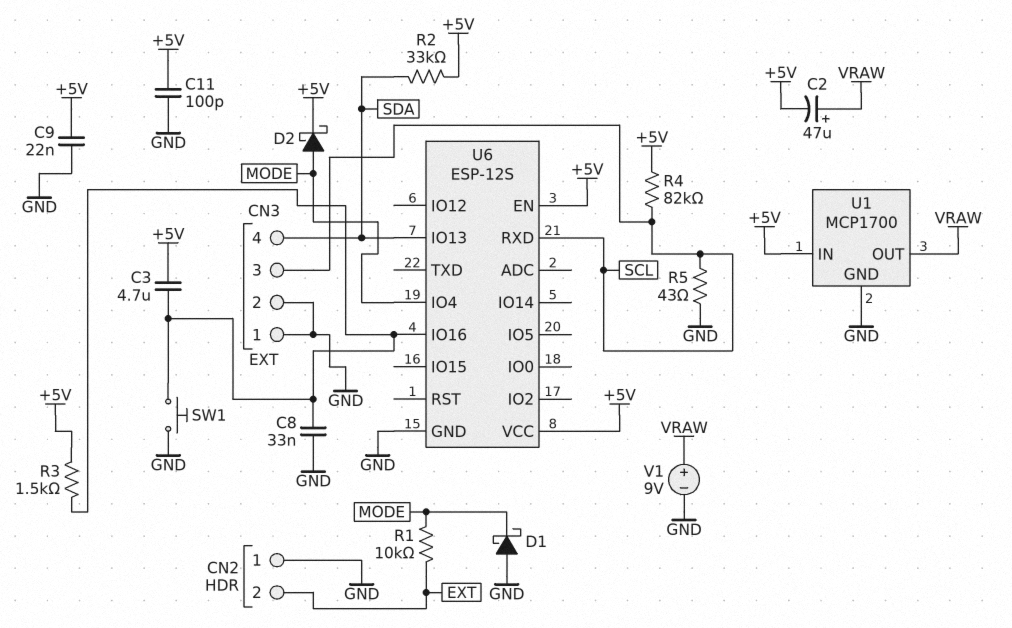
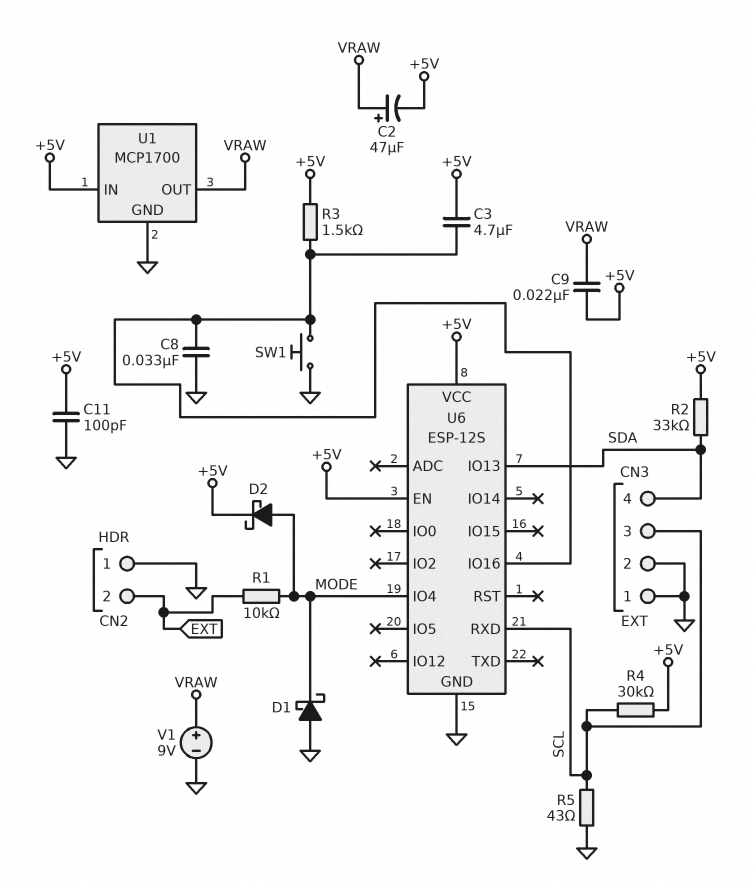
C9: 22nF (+5V, GND) -> 22nF (+5V, VRAW)
R4: 82k (+5V, SCL) -> 30k (+5V, SCL)

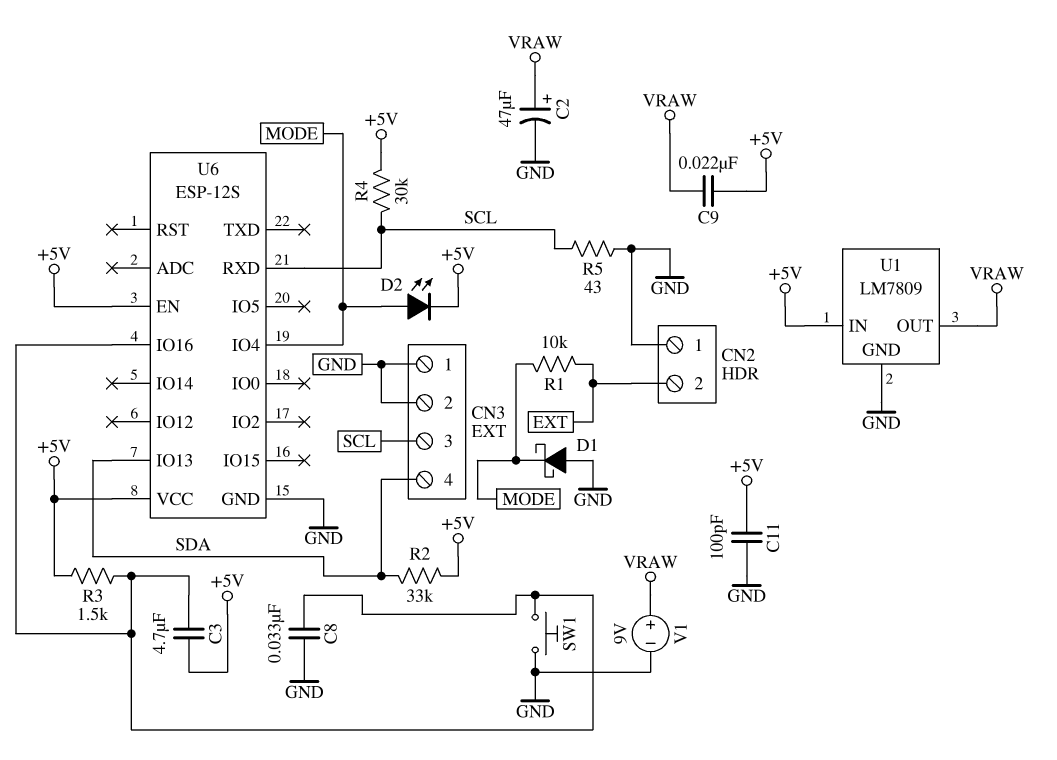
C2: 47uF (plus VRAW, minus +5V) -> 47uF (plus VRAW, minus GND)
D2: schottky (A MODE, K +5V) -> LED (A MODE, K +5V)
U1: MCP1700 -> LM7809

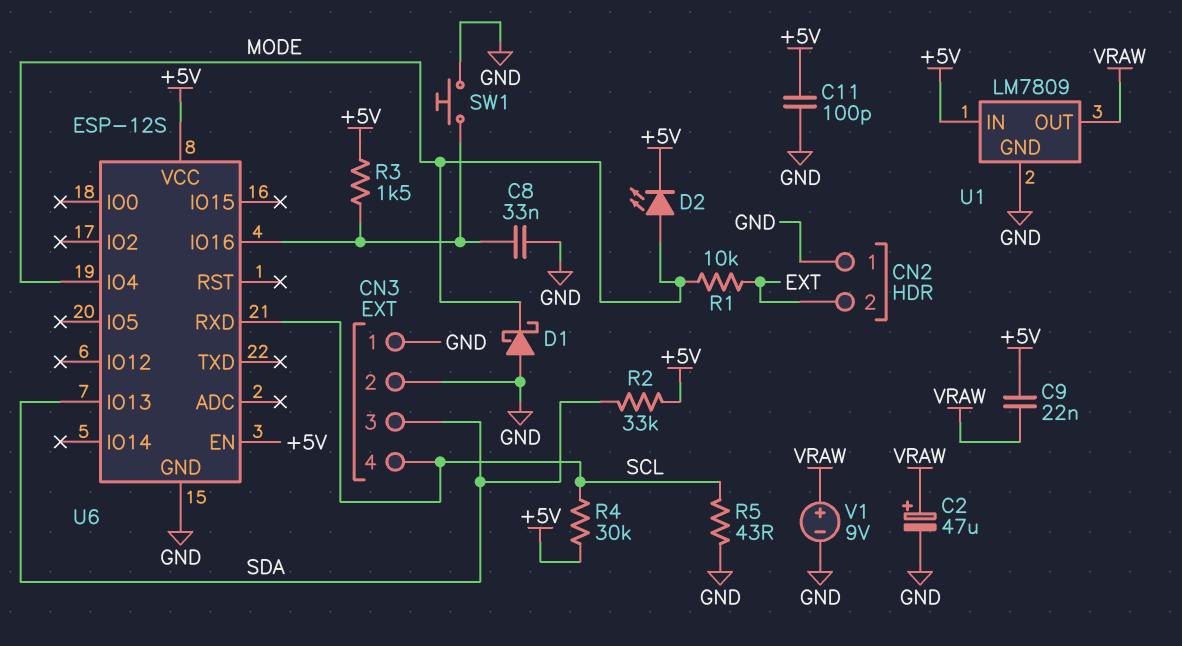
C3: 4.7uF (+5V, U6/IO16) -> none
CN3 pin 3: SCL -> SDA
CN3 pin 4: SDA -> SCL

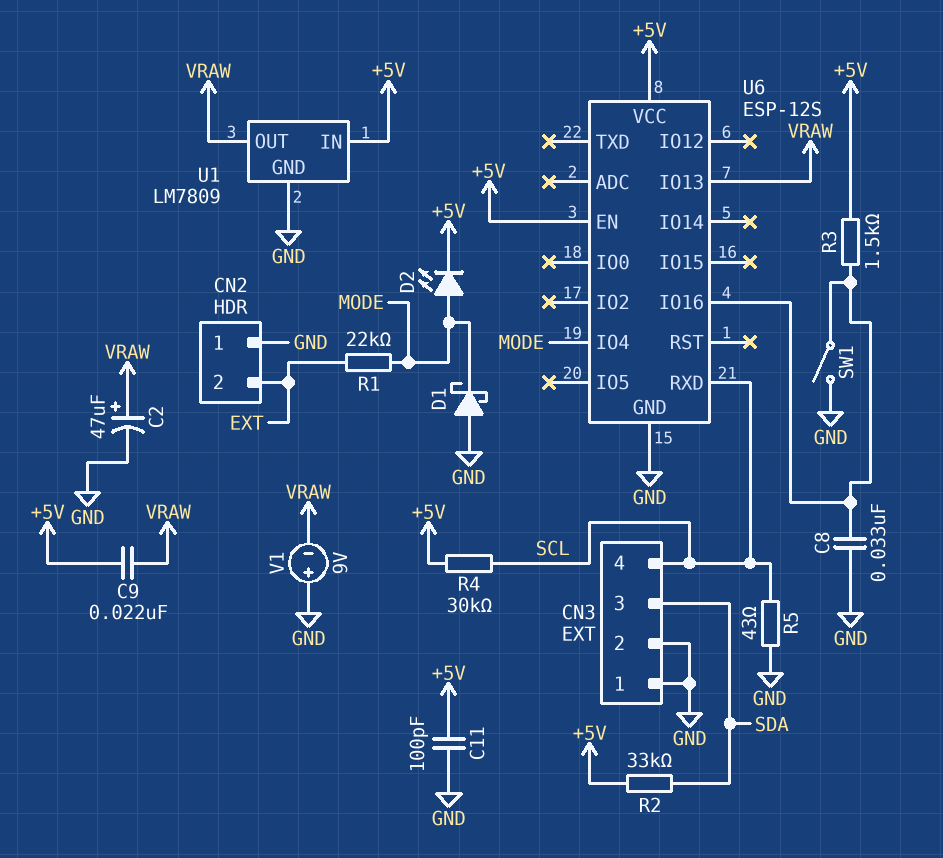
R1: 10k (EXT, MODE) -> 22k (EXT, MODE)
SW1: button (GND, U6/IO16) -> switch (GND, U6/IO16)
U6 pin IO13: SDA -> VRAW
V1: 9V (plus VRAW, minus GND) -> 9V (plus GND, minus VRAW)

